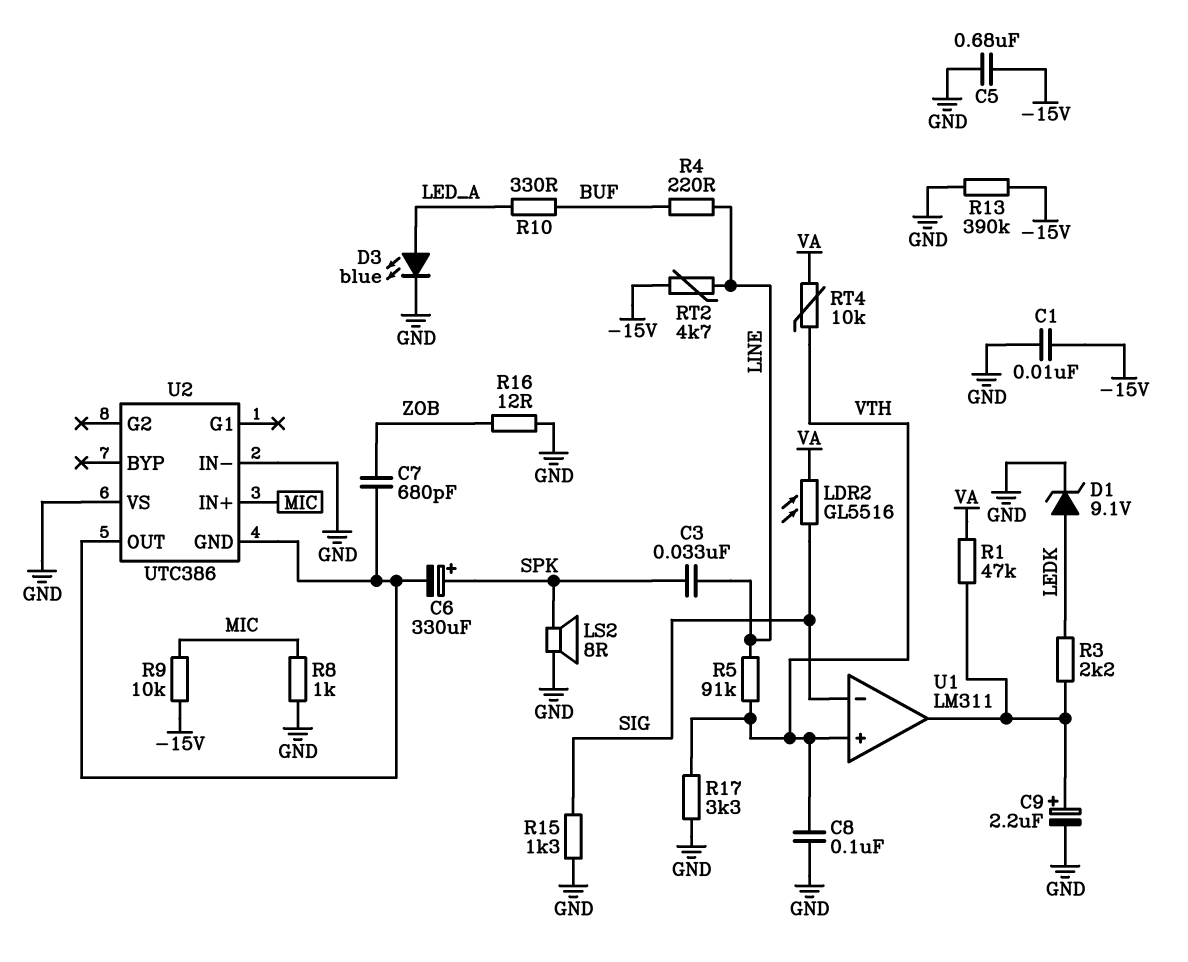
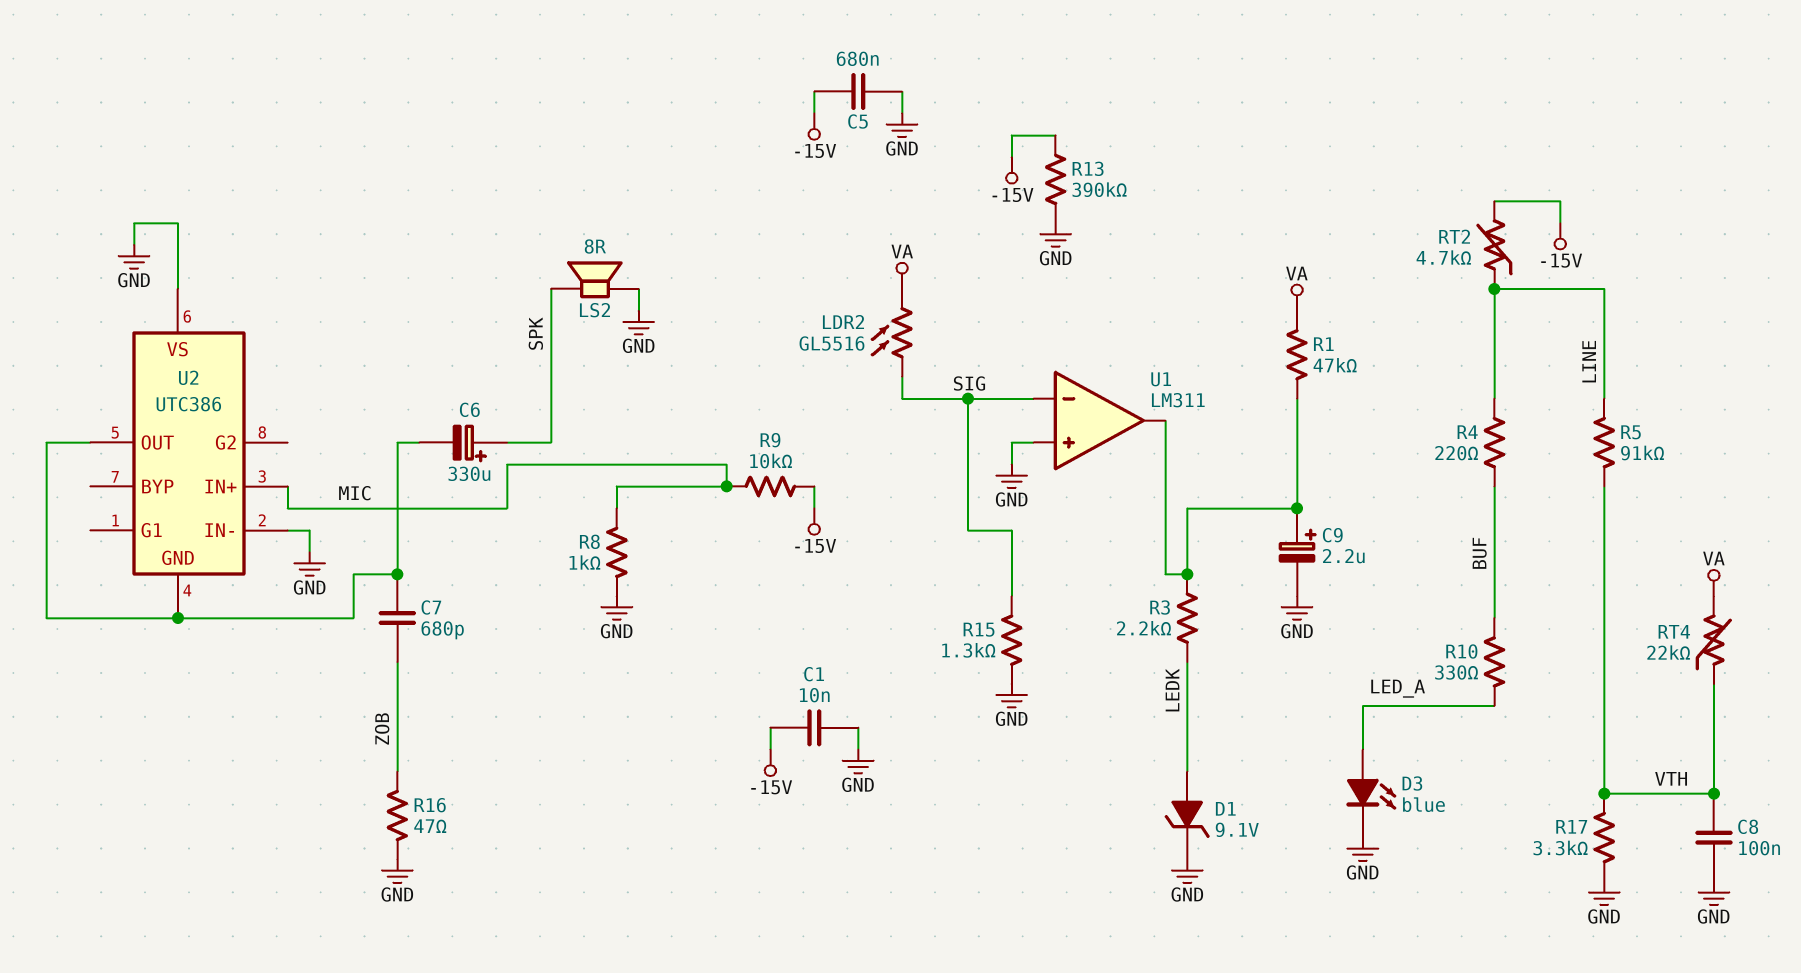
C3: 33nF (LINE, SPK) -> none
R16: 12 (GND, ZOB) -> 47 (GND, ZOB)
RT4: 10k (VA, VTH) -> 22k (VA, VTH)
U1 pin in+: VTH -> GND

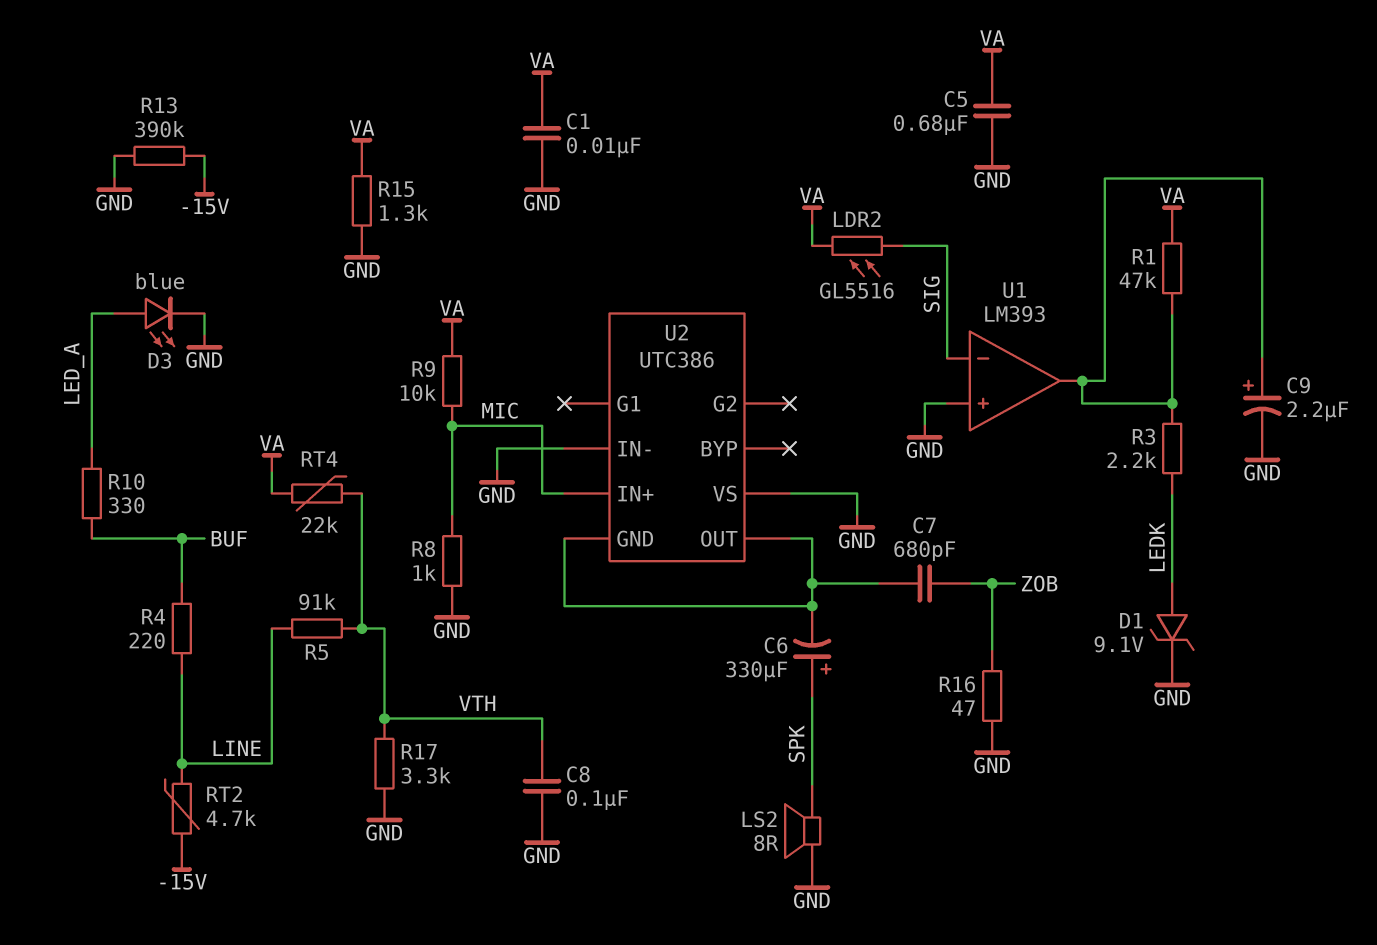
C1: 10nF (-15V, GND) -> 10nF (GND, VA)
C5: 680nF (-15V, GND) -> 680nF (GND, VA)
R9: 10k (-15V, MIC) -> 10k (MIC, VA)
R15: 1.3k (GND, SIG) -> 1.3k (GND, VA)
U1: LM311 -> LM393

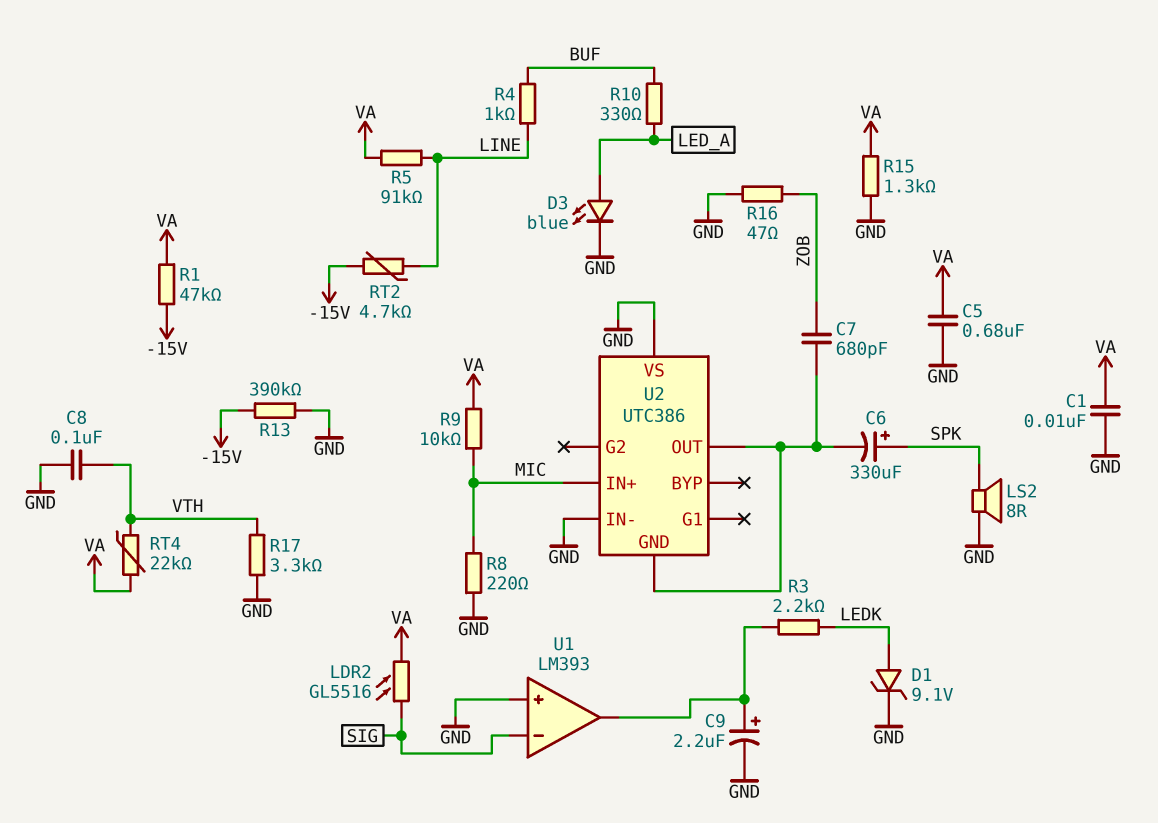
R1: 47k (U1/out, VA) -> 47k (-15V, VA)
R4: 220 (BUF, LINE) -> 1k (BUF, LINE)
R5: 91k (LINE, VTH) -> 91k (LINE, VA)
R8: 1k (GND, MIC) -> 220 (GND, MIC)

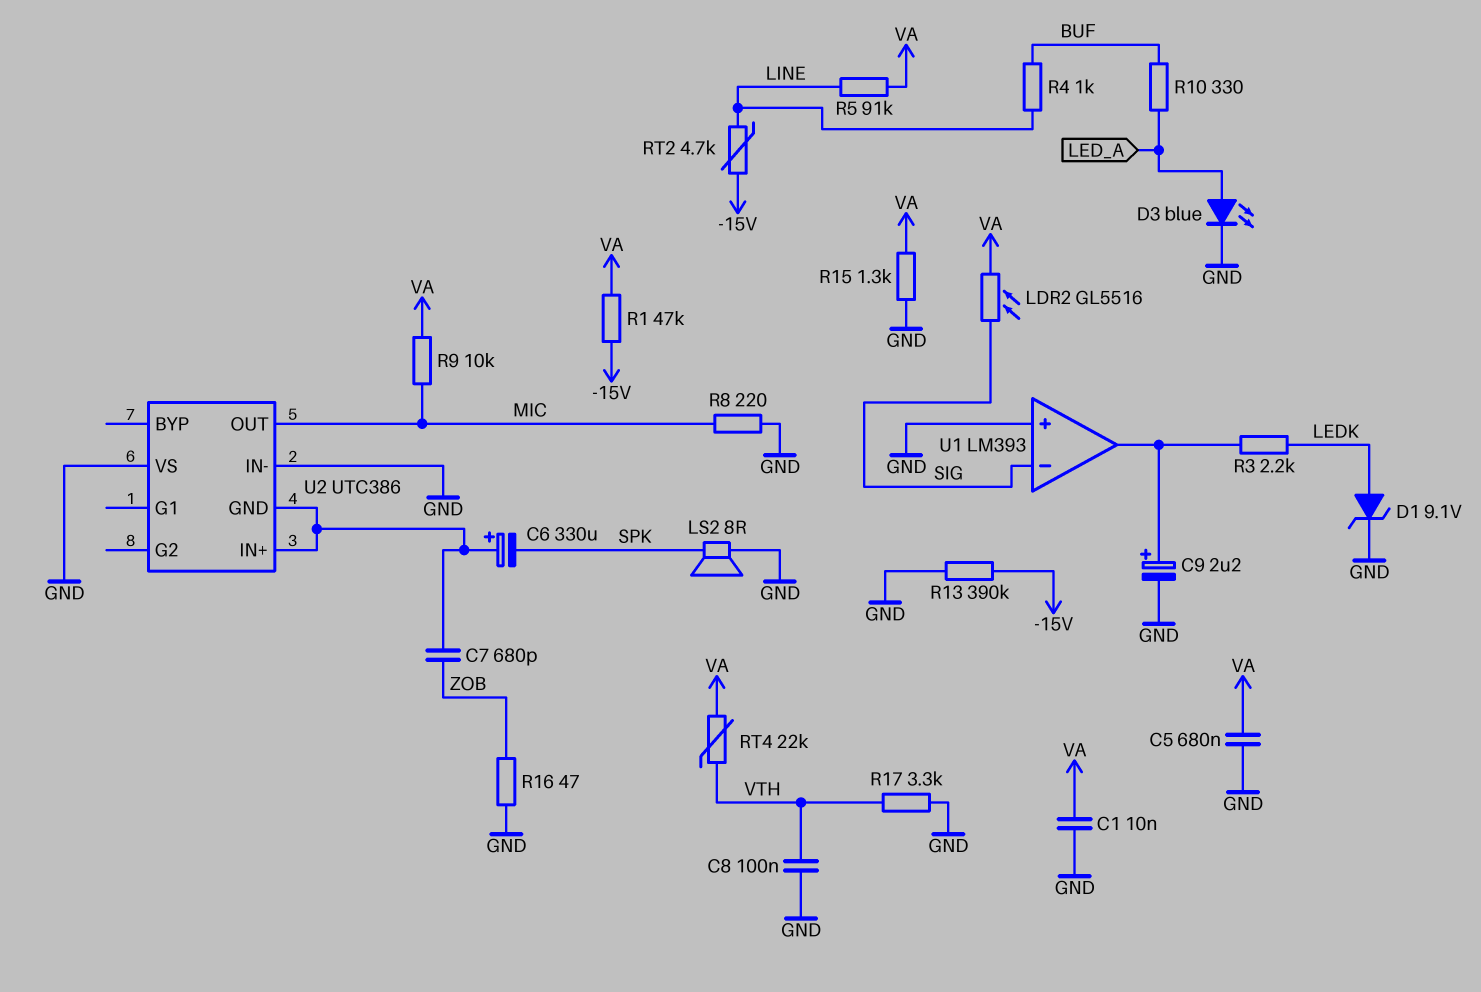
C6: 330uF (plus SPK, minus U2/GND) -> 330uF (plus U2/GND, minus SPK)
U2 pin IN+: MIC -> U2/GND
U2 pin OUT: U2/GND -> MIC

